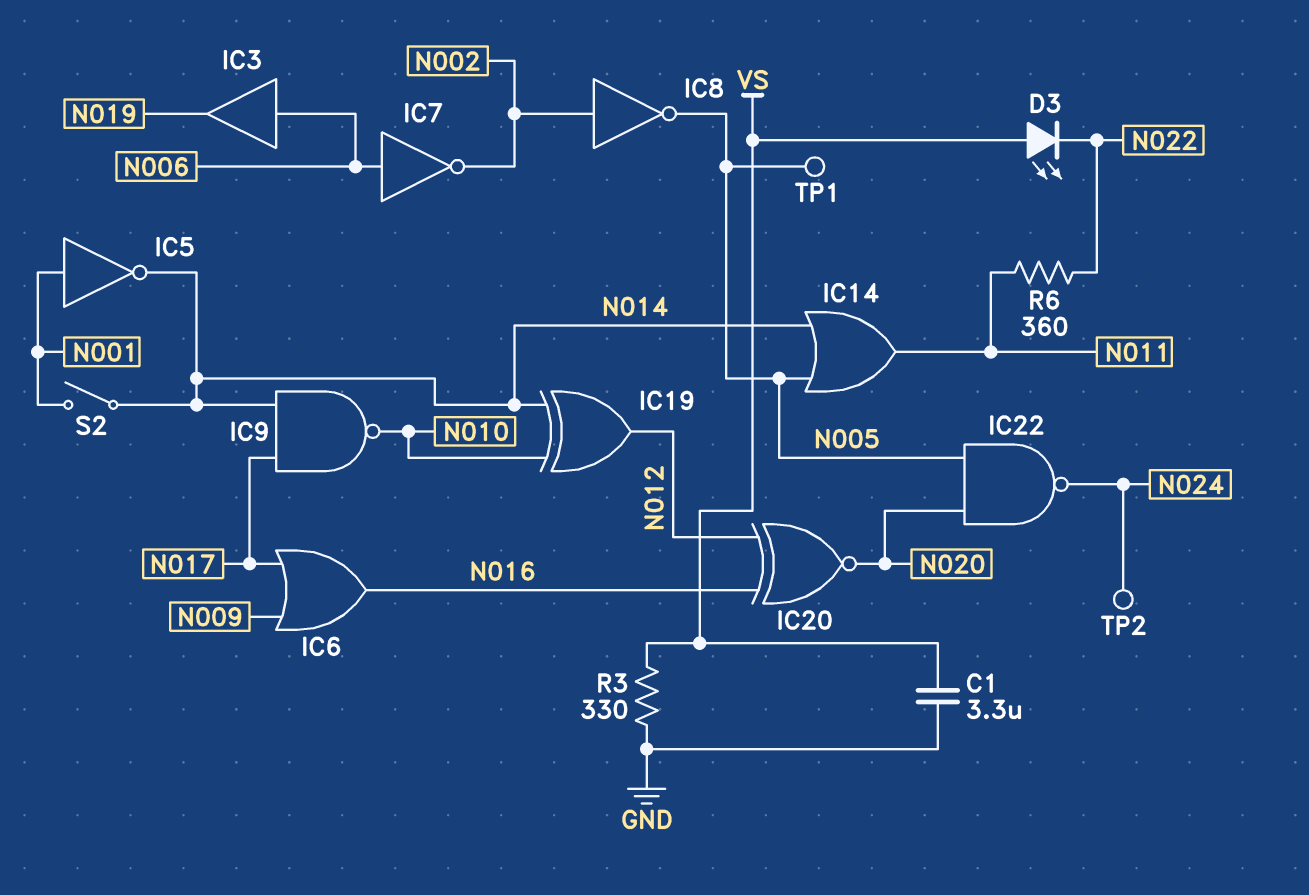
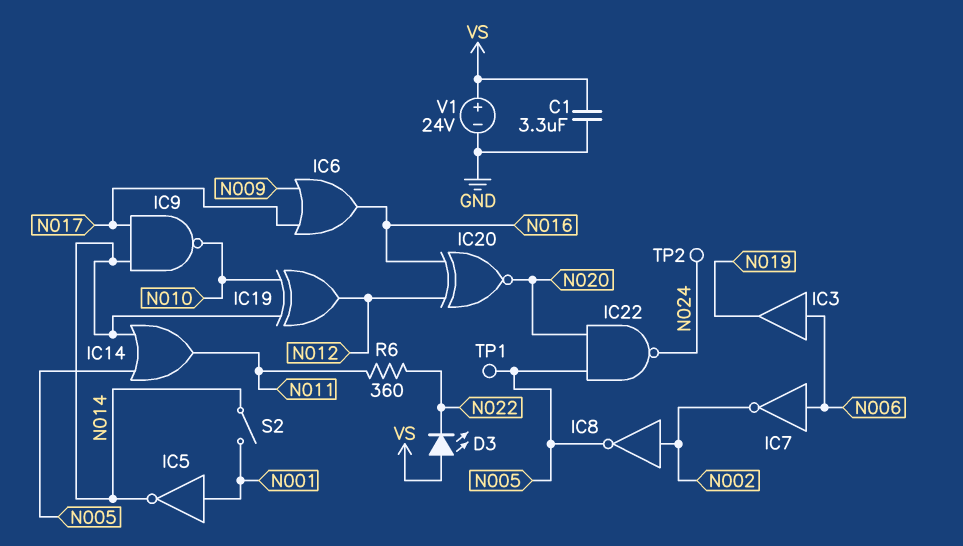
R3: 330 (GND, VS) -> none
V1: none -> 24V (plus VS, minus GND)

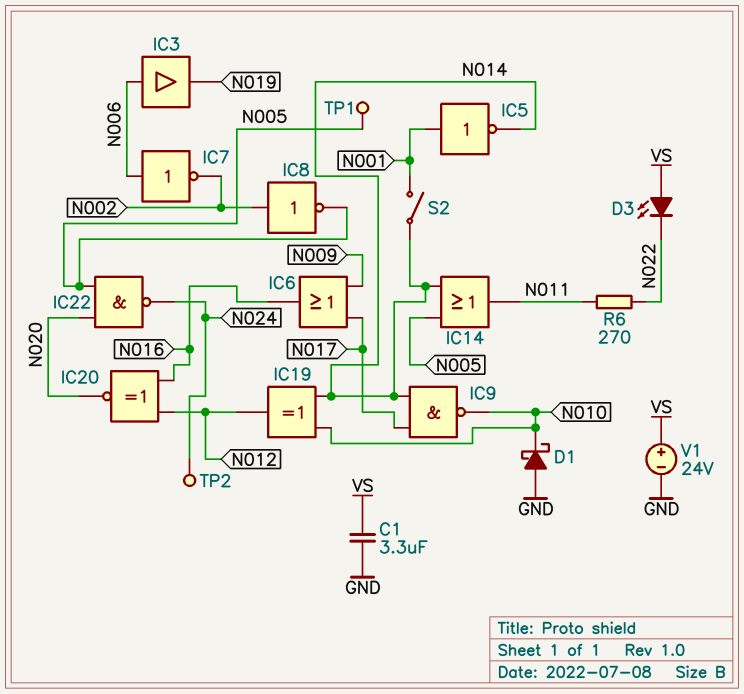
D1: none -> schottky (A GND, K N010)
R6: 360 (N011, N022) -> 270 (N011, N022)

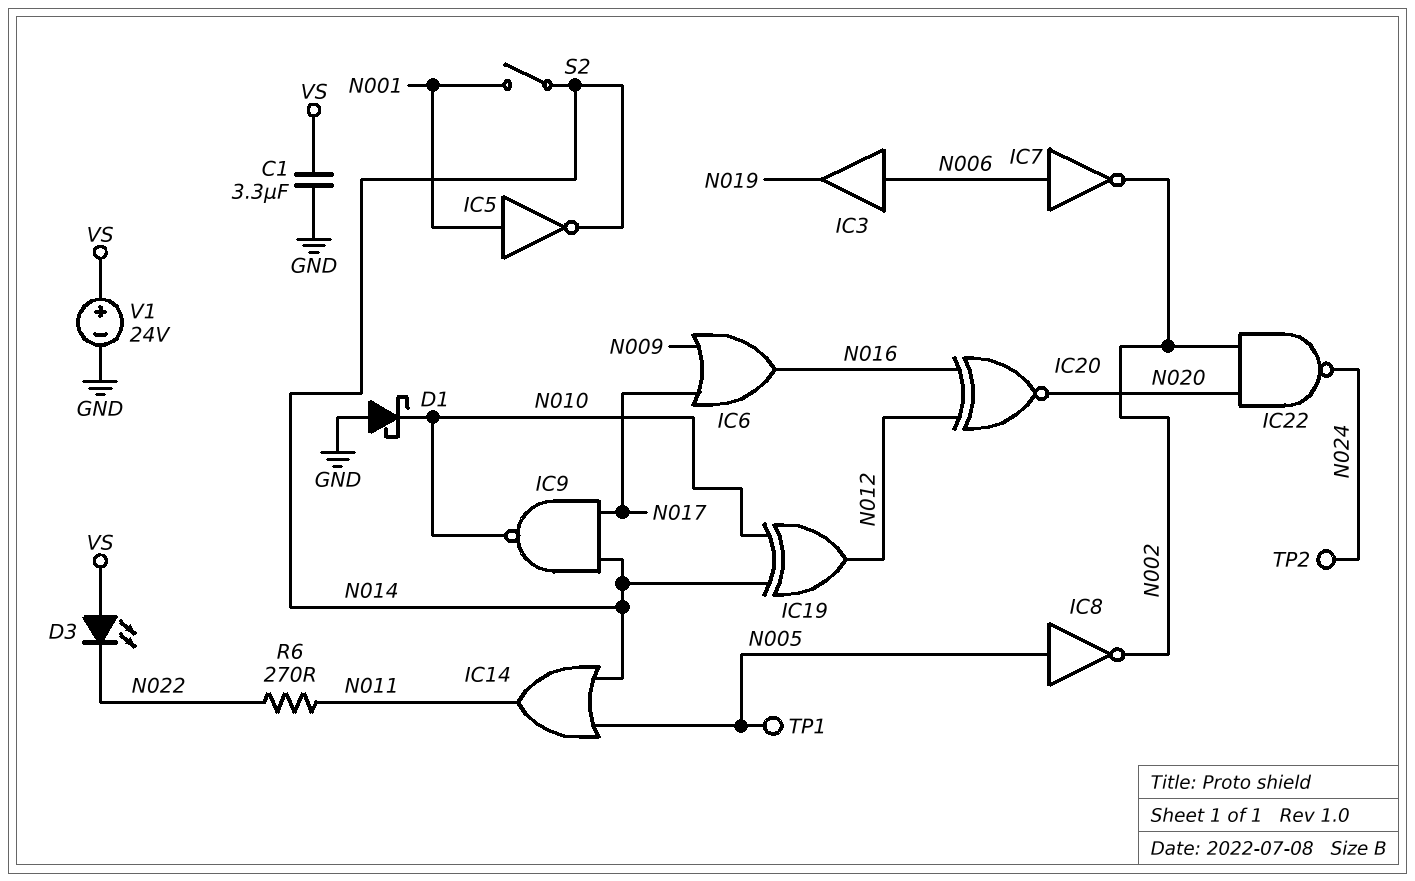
IC8: NOT (in N002, out N005) -> NOT (in N005, out N002)
IC22: NAND (in N005, in N020, out N024) -> NAND (in N002, in N020, out N024)

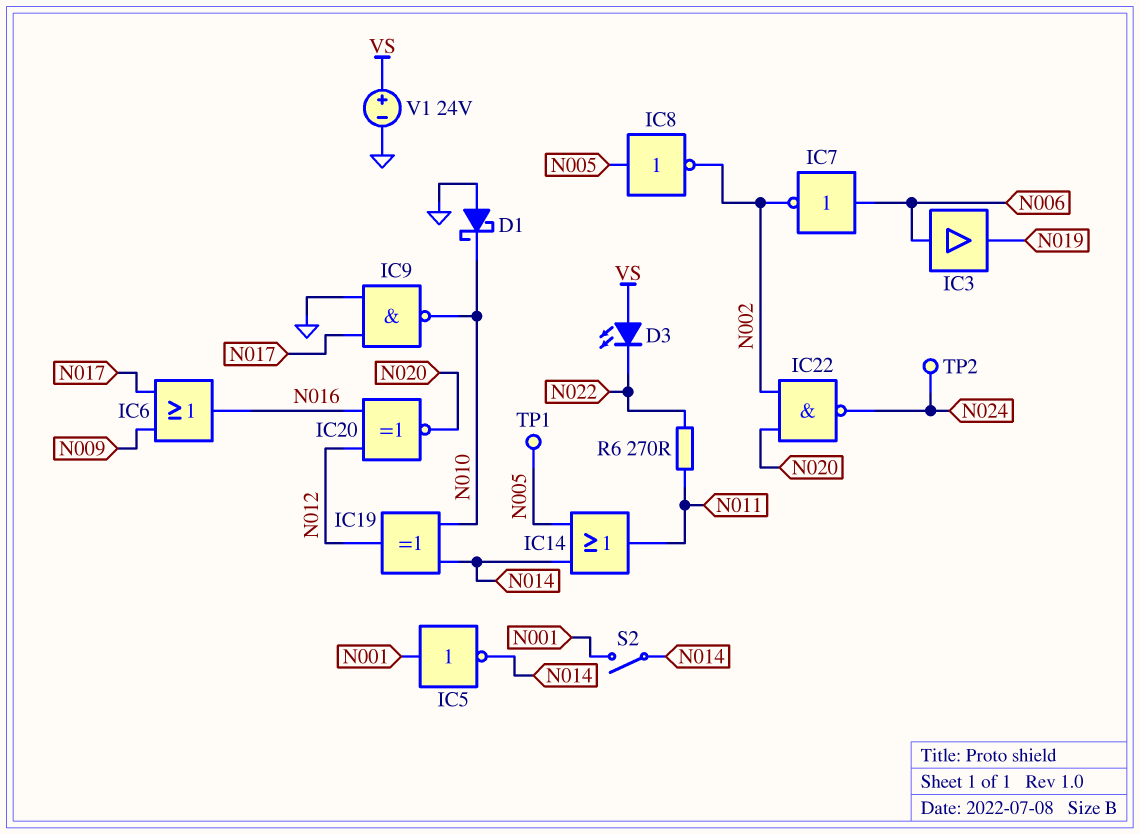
C1: 3.3uF (GND, VS) -> none
IC9: NAND (in N014, in N017, out N010) -> NAND (in GND, in N017, out N010)

